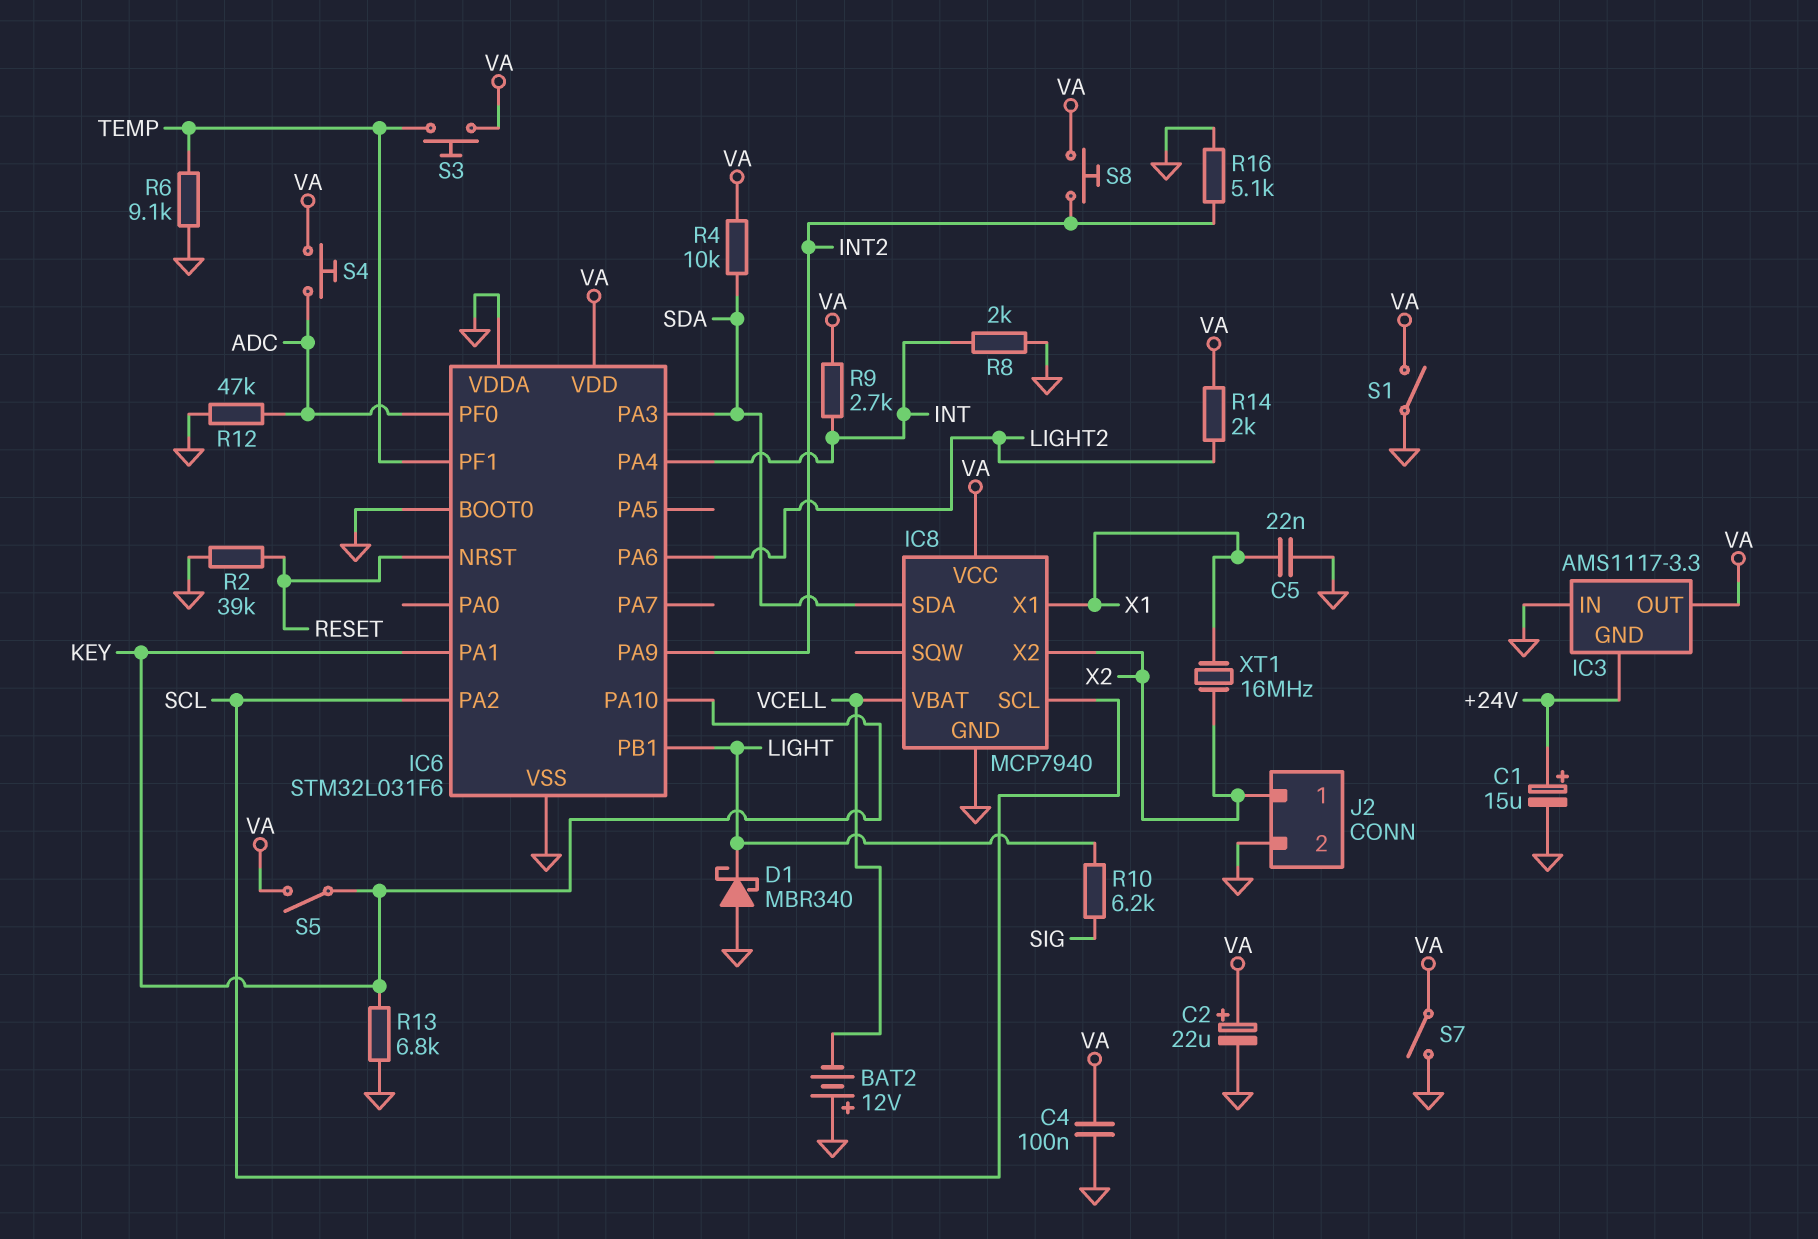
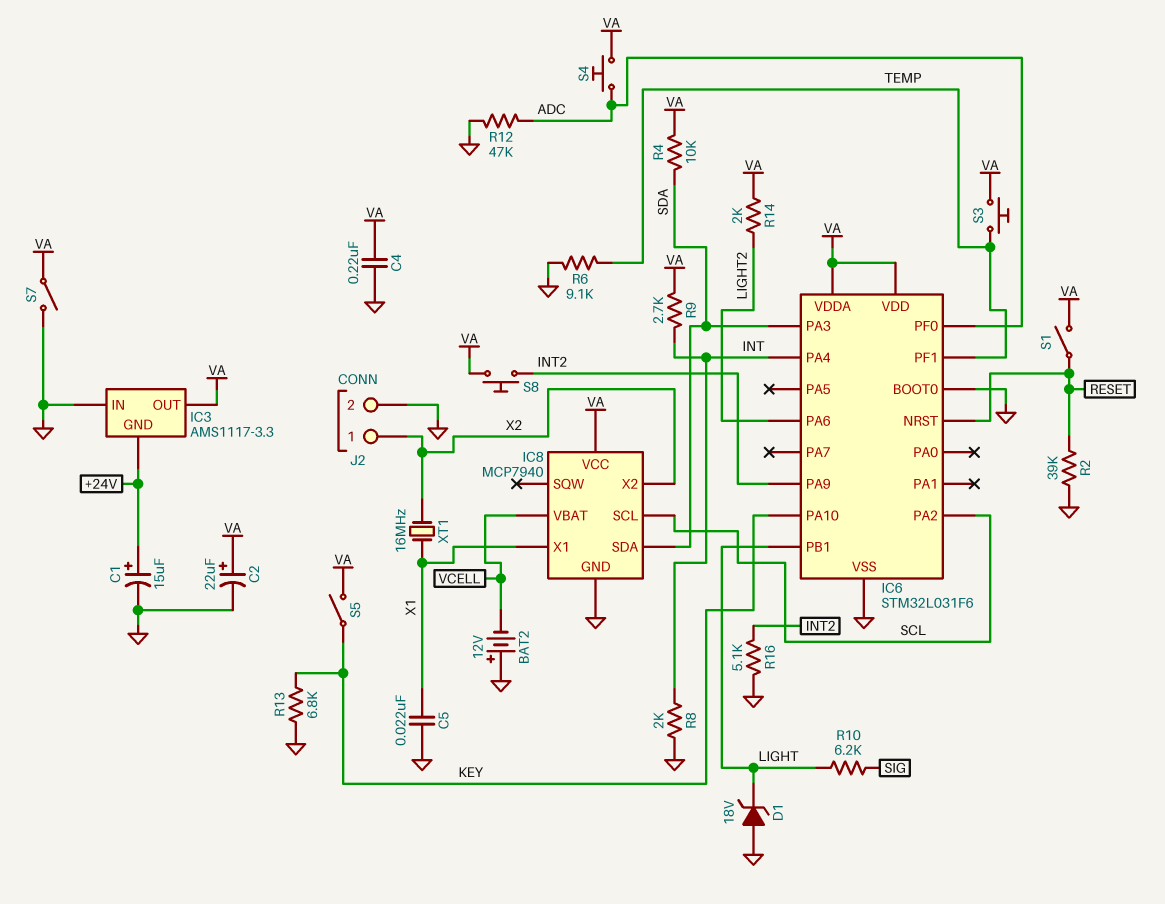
C4: 100nF (GND, VA) -> 220nF (GND, VA)
D1: schottky MBR340 (A GND, K LIGHT) -> zener 18V (A GND, K LIGHT)
IC6 pin PA1: KEY -> none
IC6 pin VDDA: GND -> VA
S1: switch (GND, VA) -> switch (RESET, VA)

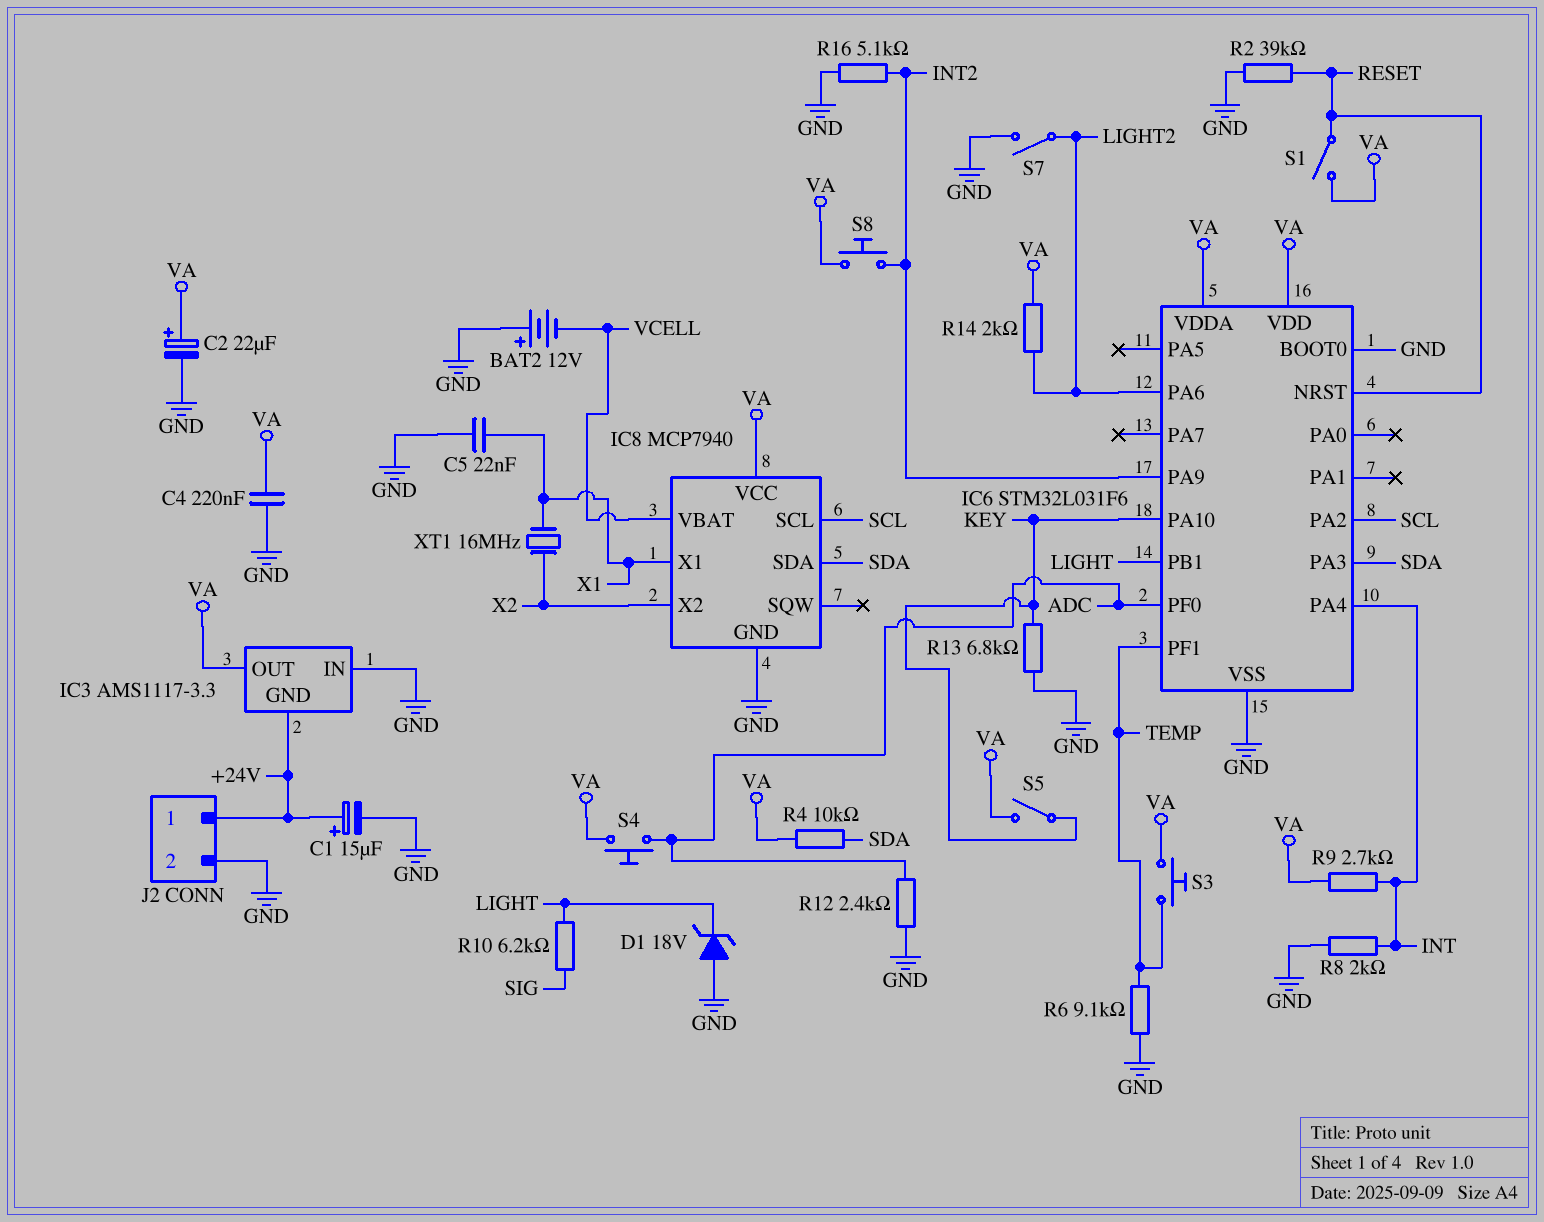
J2 pin 1: X2 -> +24V
R12: 47k (ADC, GND) -> 2.4k (ADC, GND)
S7: switch (GND, VA) -> switch (GND, LIGHT2)

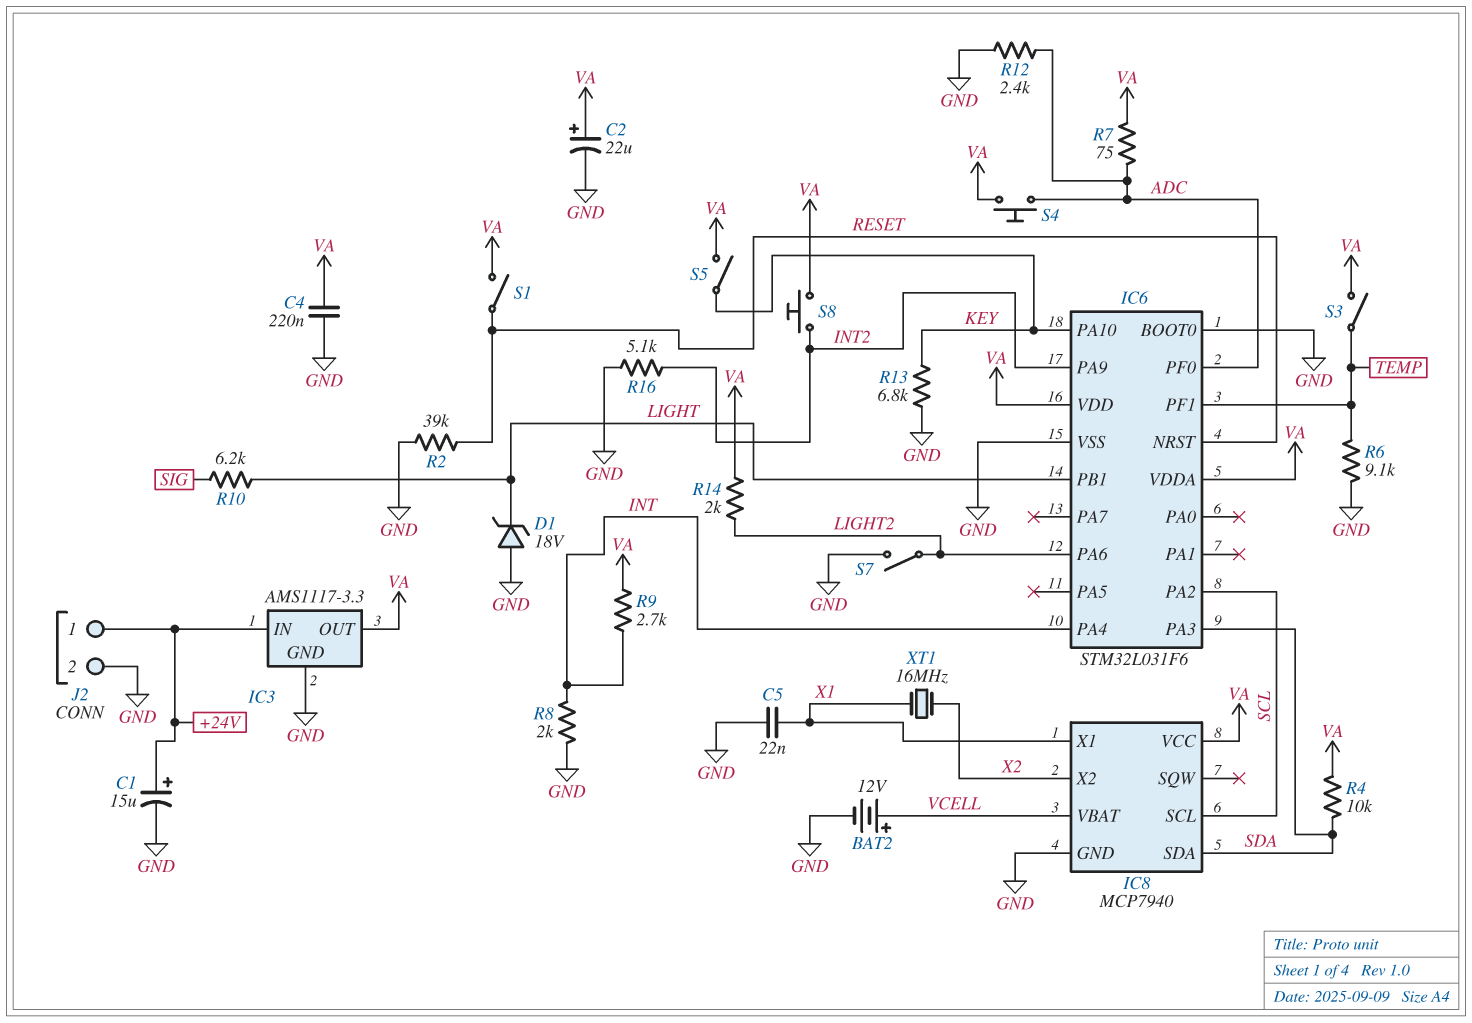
BAT2: 12V (plus GND, minus VCELL) -> 12V (plus VCELL, minus GND)
IC3 pin GND: +24V -> GND
IC3 pin IN: GND -> +24V
R7: none -> 75 (ADC, VA)
S3: button (TEMP, VA) -> switch (TEMP, VA)

